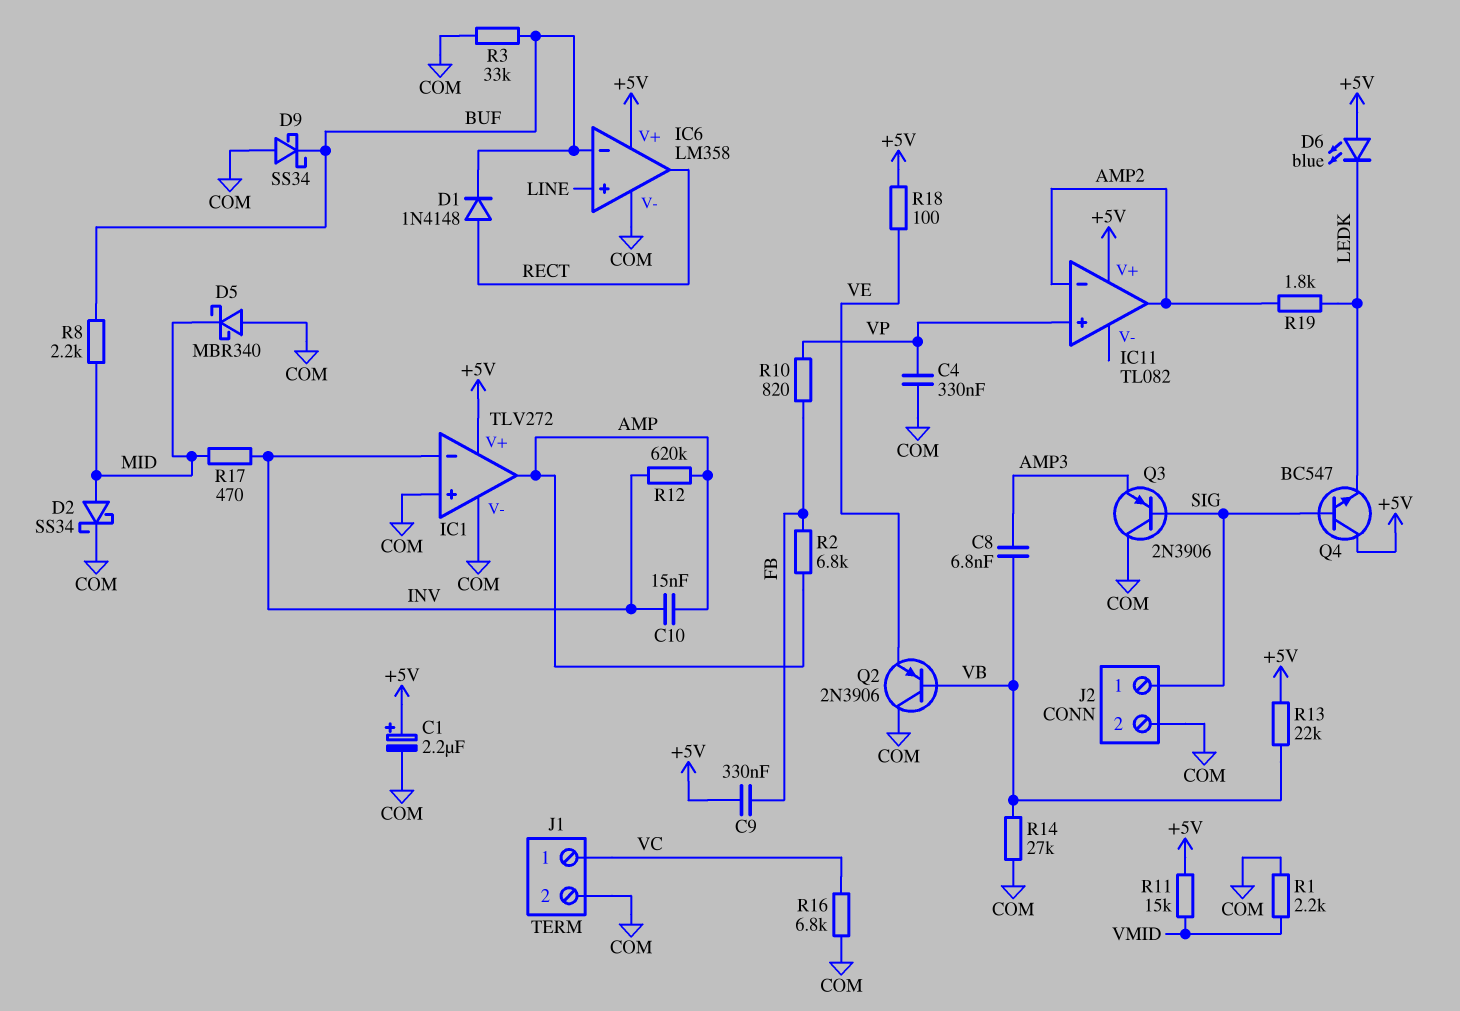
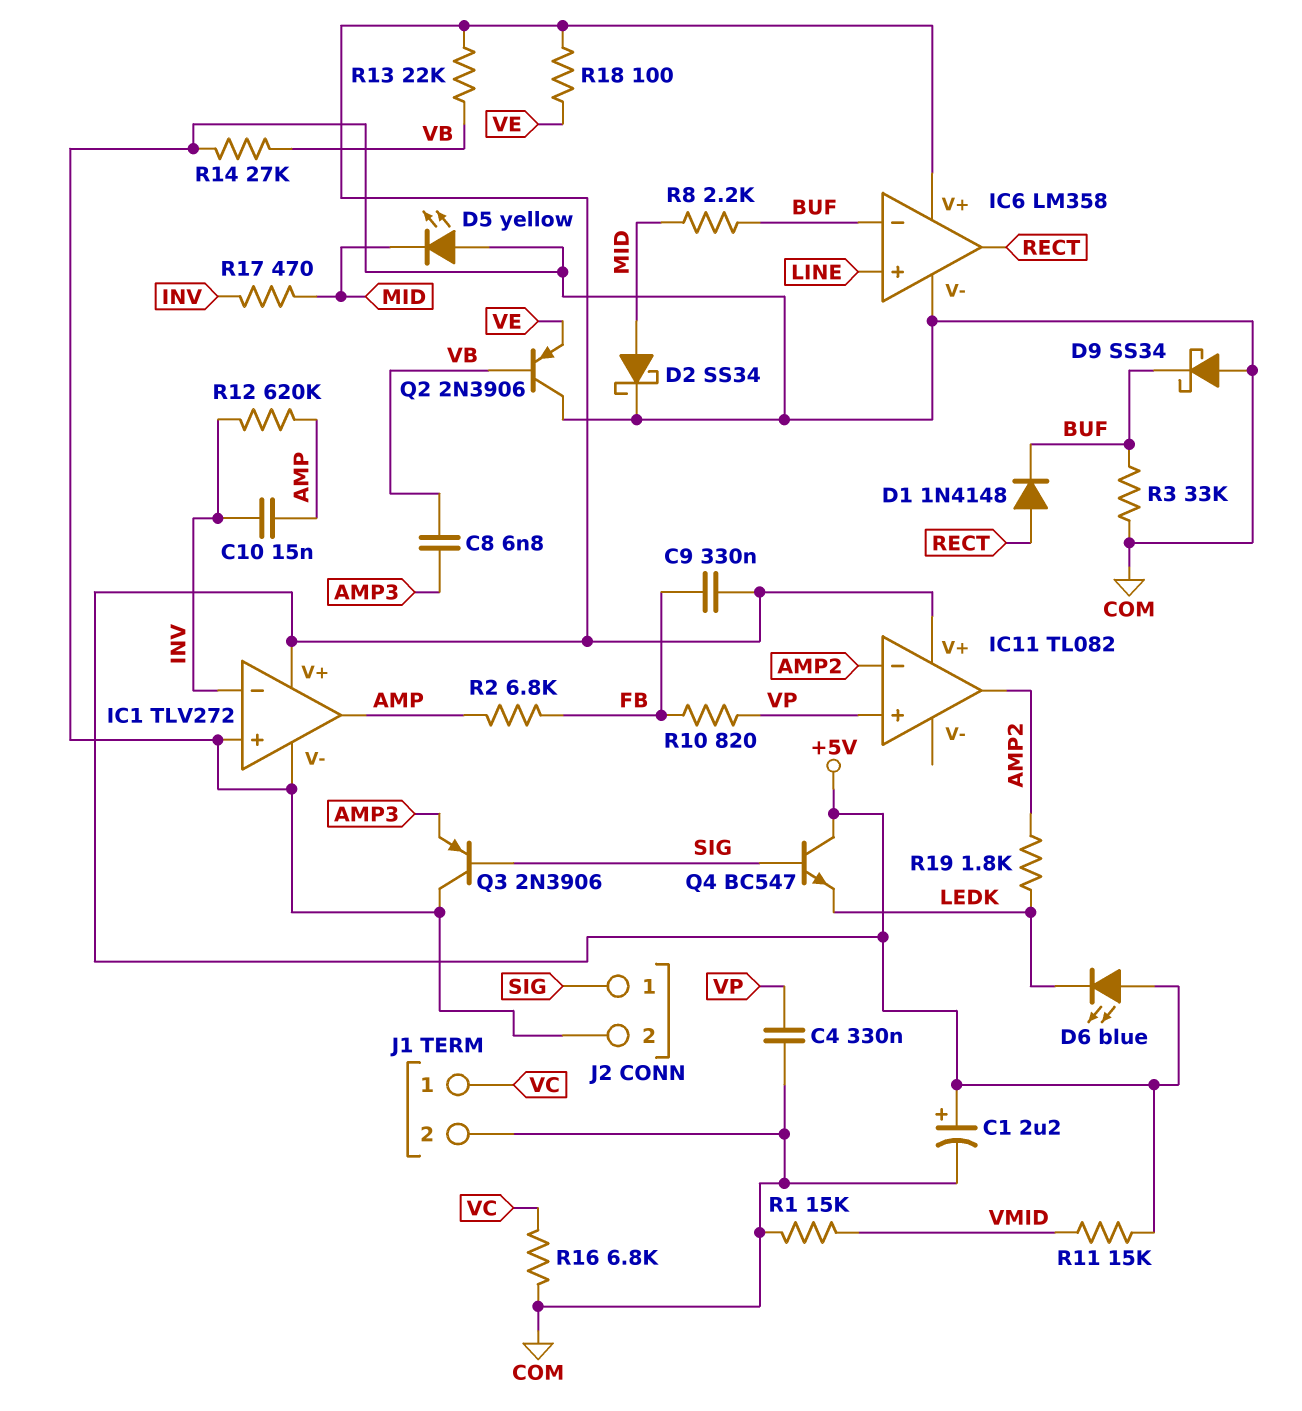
D5: schottky MBR340 (A COM, K MID) -> LED yellow (A COM, K MID)
R1: 2.2k (COM, VMID) -> 15k (COM, VMID)

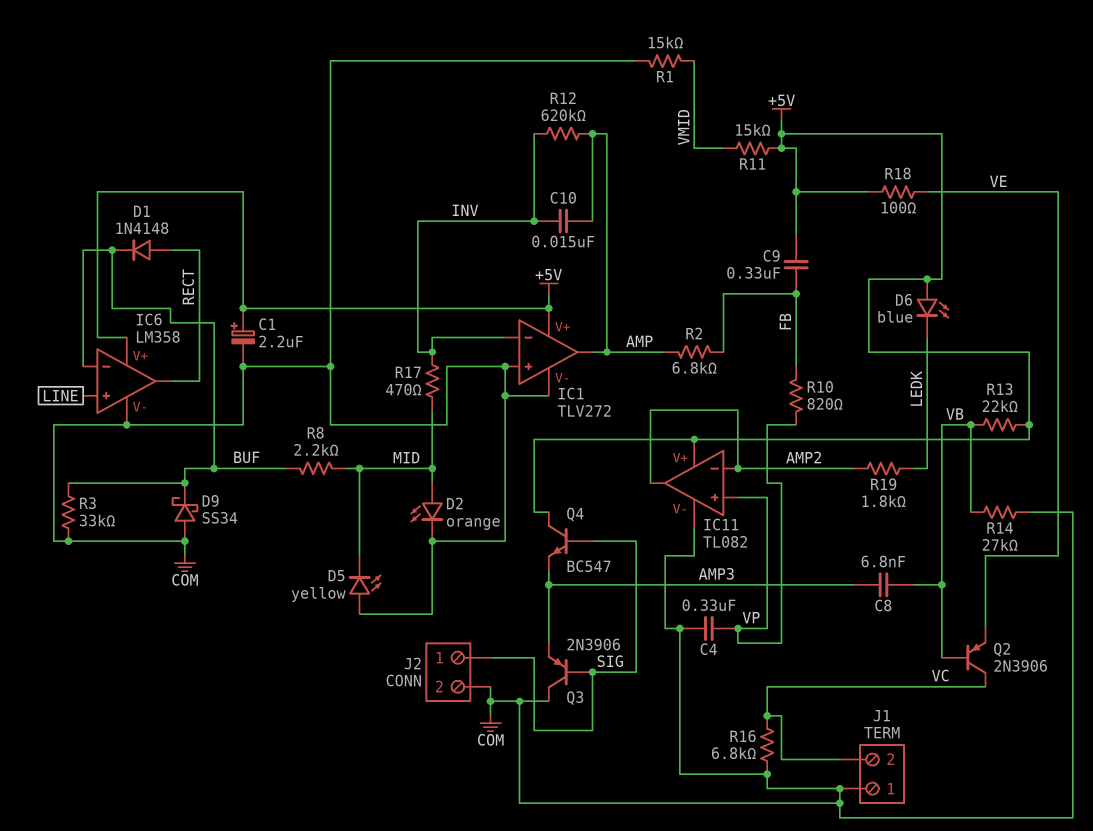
D2: schottky SS34 (A MID, K COM) -> LED orange (A MID, K COM)
IC11 pin V-: none -> COM
J1 pin 1: VC -> COM
J1 pin 2: COM -> VC
Q2: PNP 2N3906 (B VB, C COM, E VE) -> PNP 2N3906 (B VB, C VC, E VE)
Q4: NPN BC547 (B SIG, C +5V, E LEDK) -> NPN BC547 (B SIG, C +5V, E AMP3)

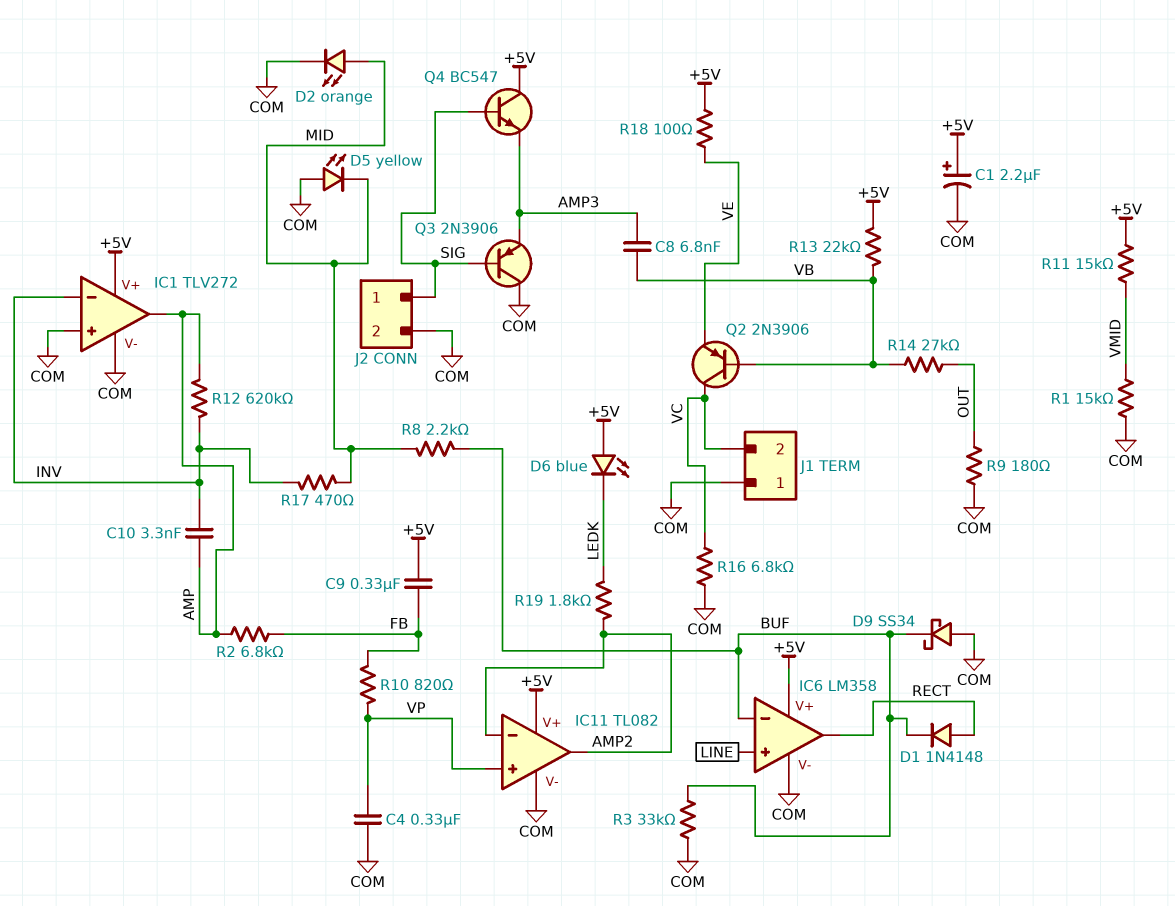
C10: 15nF (AMP, INV) -> 3.3nF (AMP, INV)
R9: none -> 180 (COM, OUT)
R14: 27k (COM, VB) -> 27k (OUT, VB)

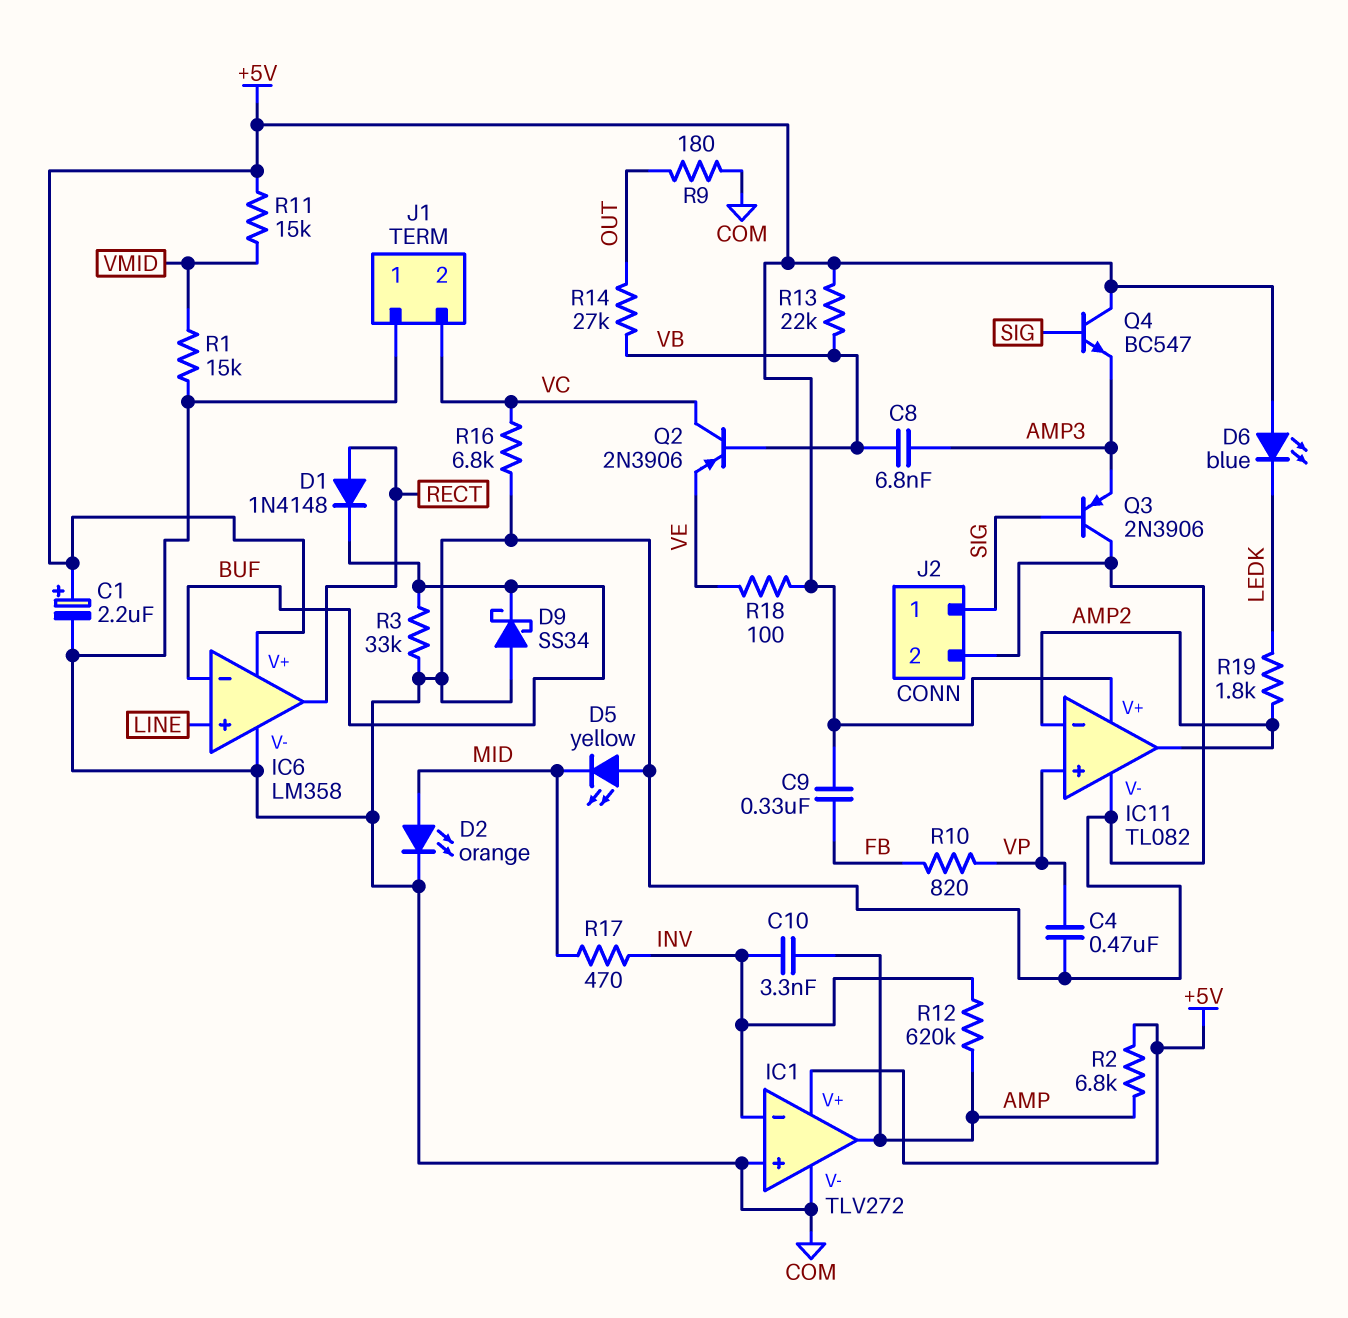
C4: 330nF (COM, VP) -> 470nF (COM, VP)
R2: 6.8k (AMP, FB) -> 6.8k (+5V, AMP)
R8: 2.2k (BUF, MID) -> none

